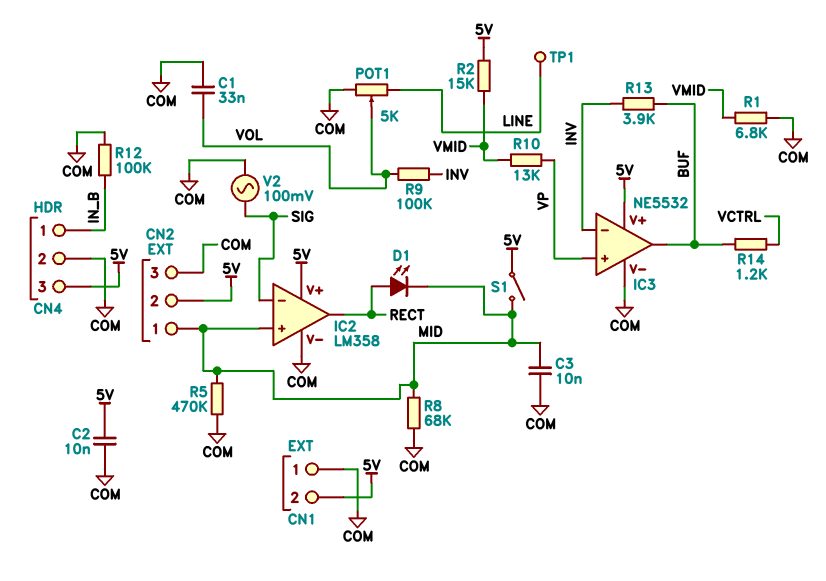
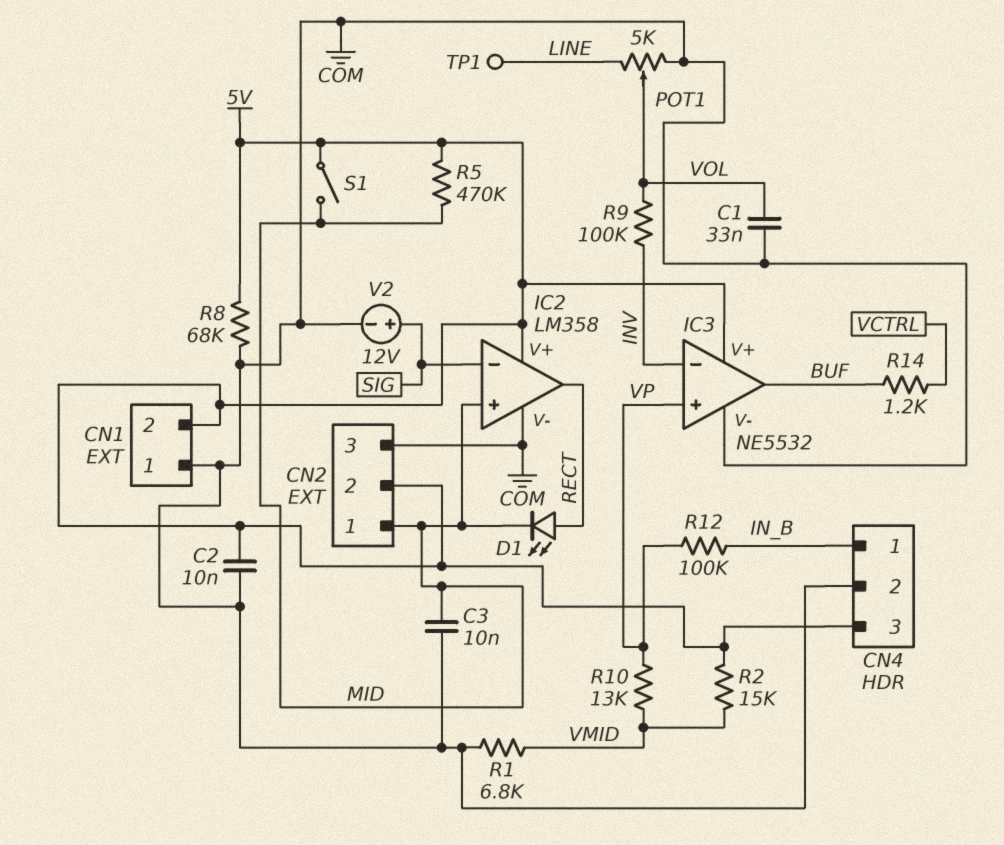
R5: 470k (COM, MID) -> 470k (5V, MID)
R8: 68k (COM, MID) -> 68k (5V, COM)
R12: 100k (COM, IN_B) -> 100k (IN_B, VP)
R13: 3.9k (BUF, INV) -> none
V2: AC 100mV (COM, SIG) -> 12V (plus SIG, minus COM)

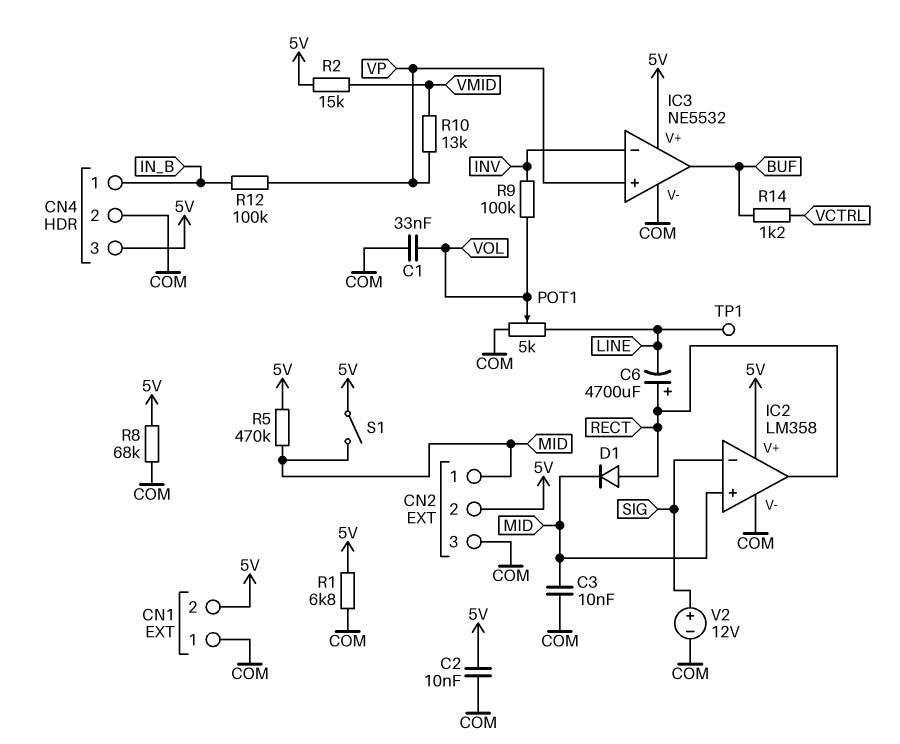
C6: none -> 4700uF (plus RECT, minus LINE)
D1: LED (A RECT, K MID) -> diode (A RECT, K MID)
R1: 6.8k (COM, VMID) -> 6.8k (5V, COM)

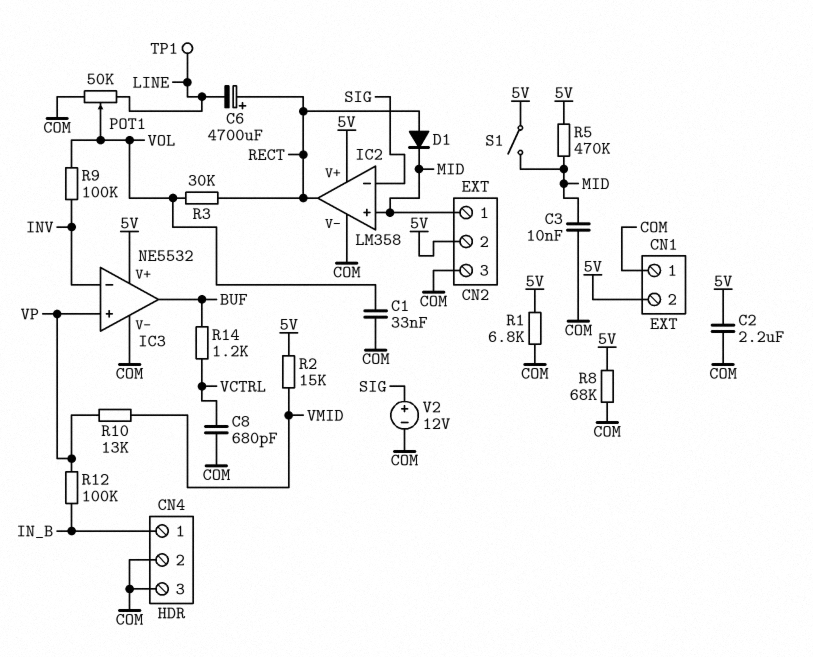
C2: 10nF (5V, COM) -> 2.2uF (5V, COM)
C8: none -> 680pF (COM, VCTRL)
CN4 pin 3: 5V -> COM
POT1: 5k (COM, LINE, wiper VOL) -> 50k (COM, LINE, wiper VOL)
R3: none -> 30k (RECT, VOL)

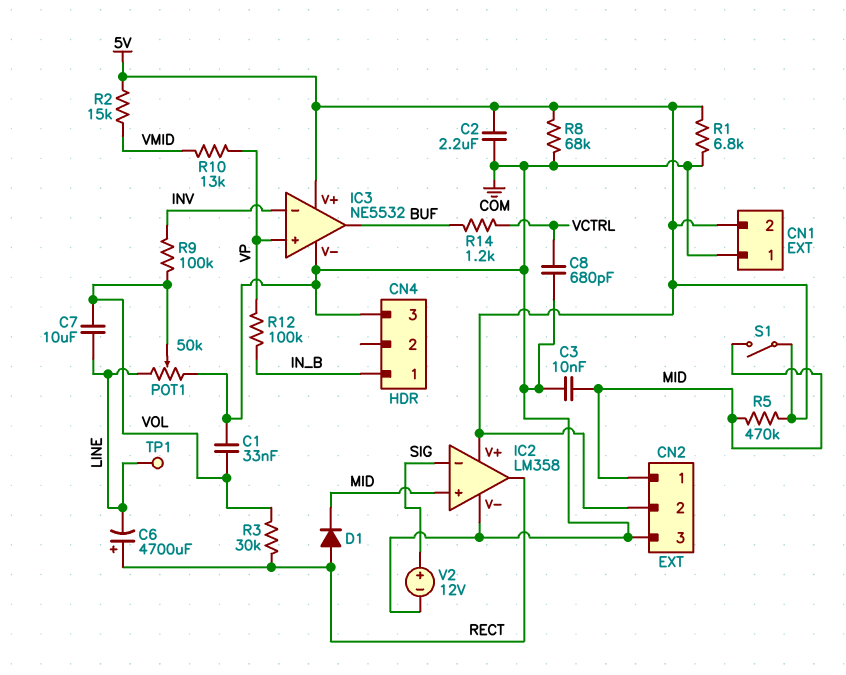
C7: none -> 10uF (LINE, VOL)
CN4 pin 2: COM -> none

